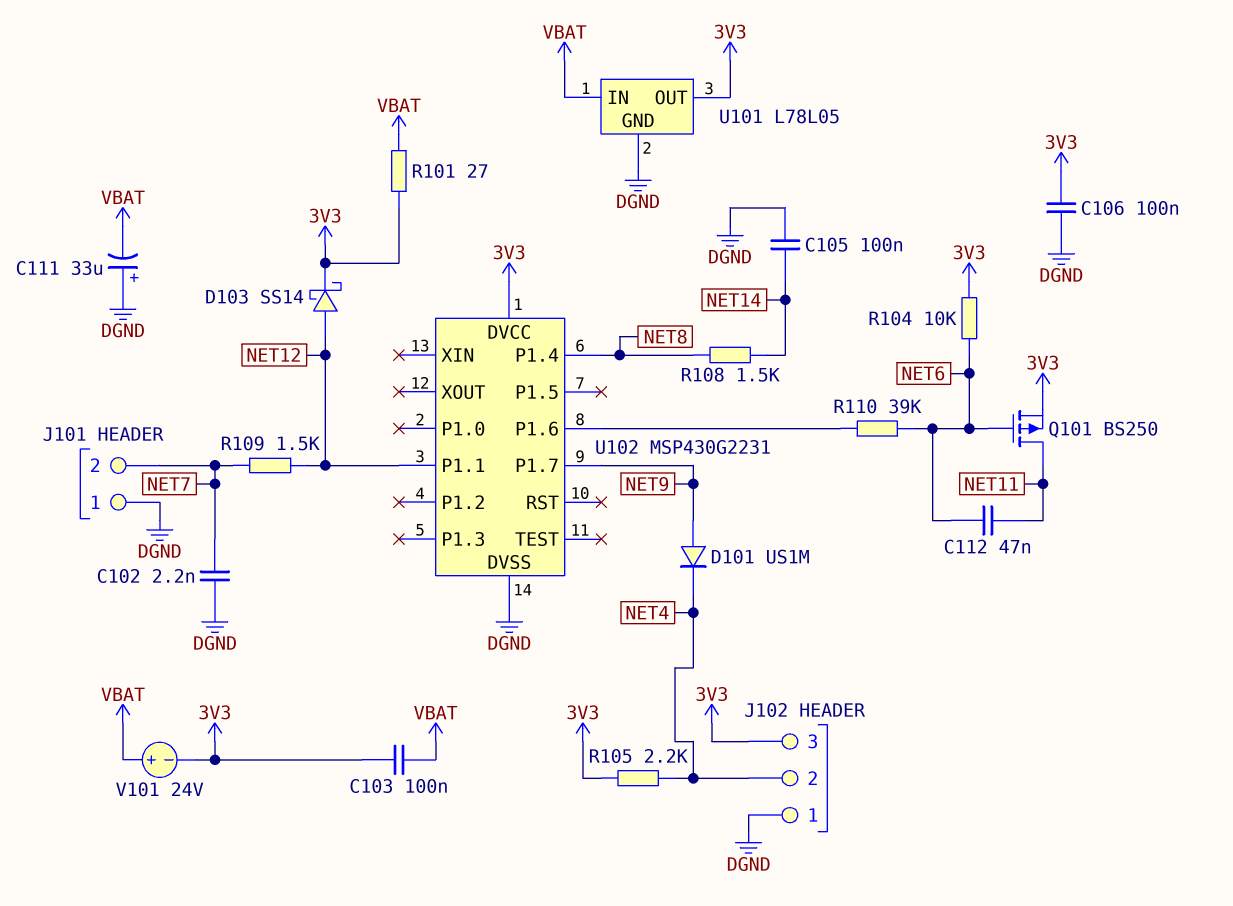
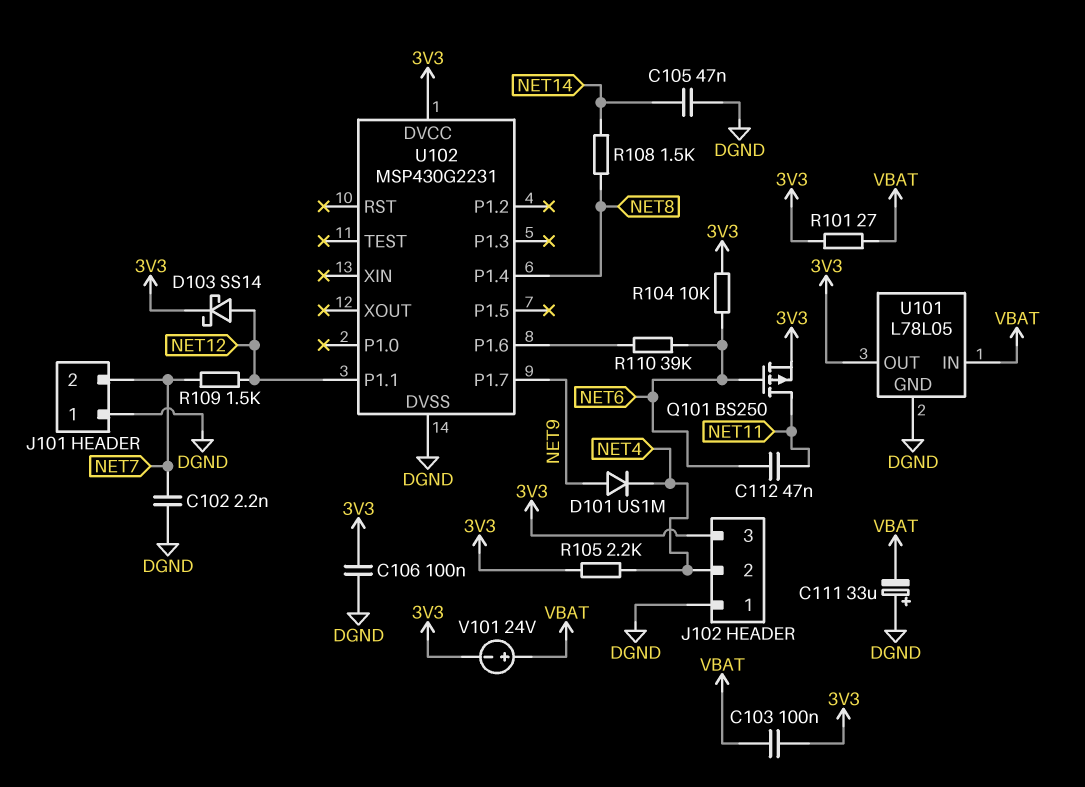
C105: 100nF (DGND, NET14) -> 47nF (DGND, NET14)

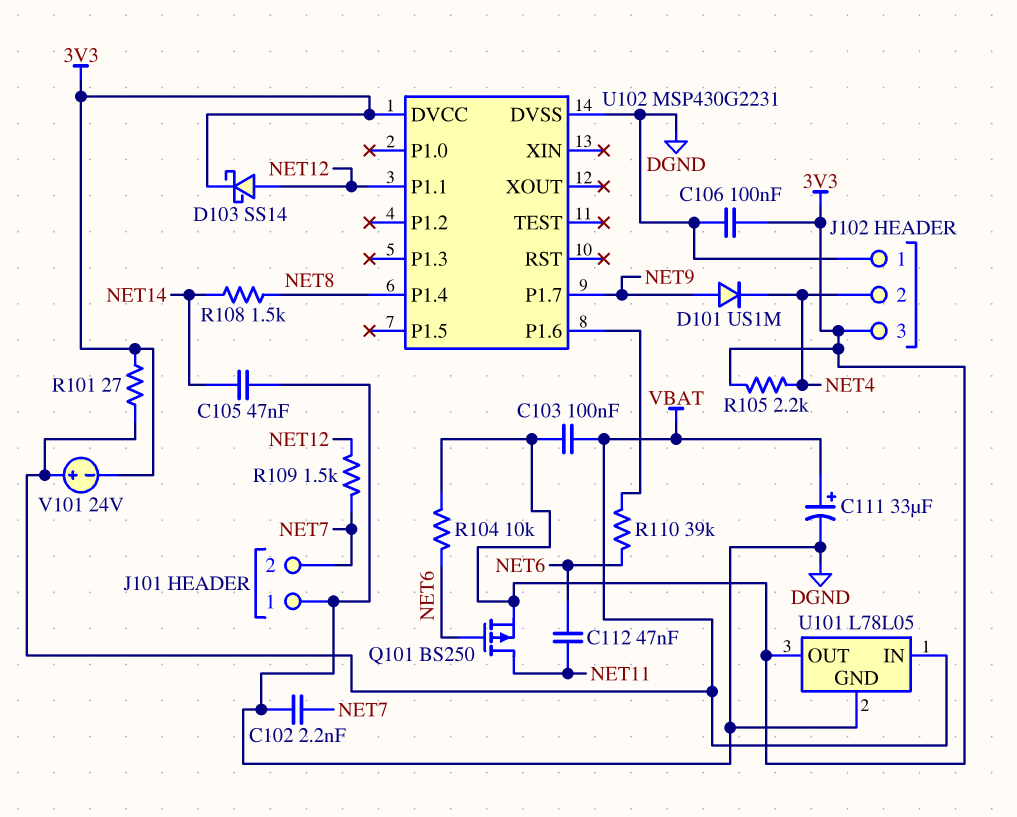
C111: 33uF (plus DGND, minus VBAT) -> 33uF (plus VBAT, minus DGND)

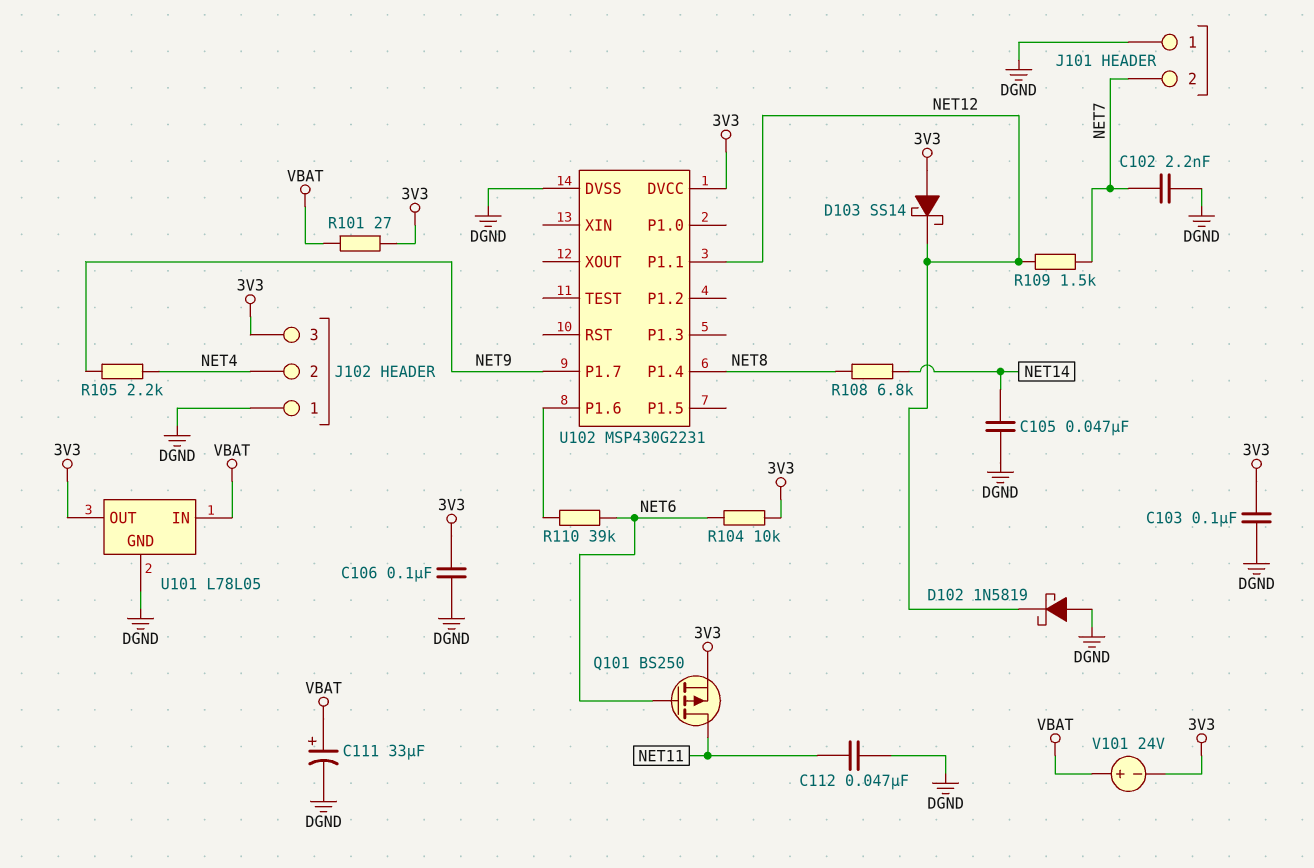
C103: 100nF (3V3, VBAT) -> 100nF (3V3, DGND)
C112: 47nF (NET6, NET11) -> 47nF (DGND, NET11)
D101: diode US1M (A NET9, K NET4) -> none
D102: none -> schottky 1N5819 (A DGND, K NET12)
D103: schottky SS14 (A NET12, K 3V3) -> schottky SS14 (A 3V3, K NET12)
R105: 2.2k (3V3, NET4) -> 2.2k (NET4, NET9)
R108: 1.5k (NET8, NET14) -> 6.8k (NET8, NET14)

